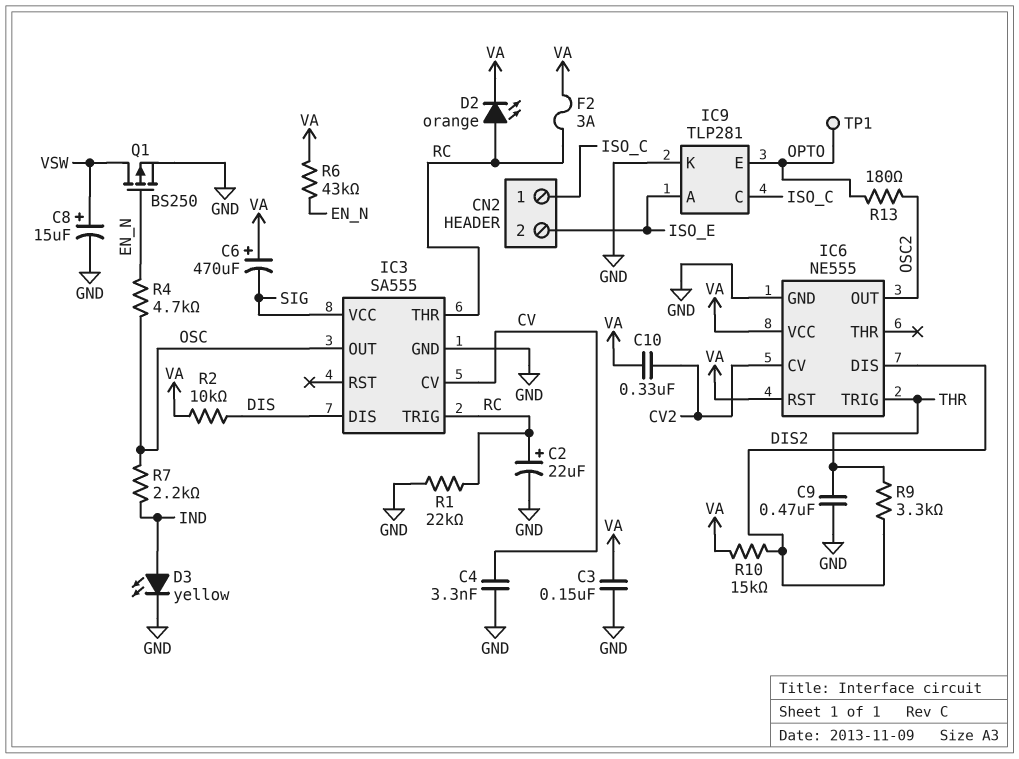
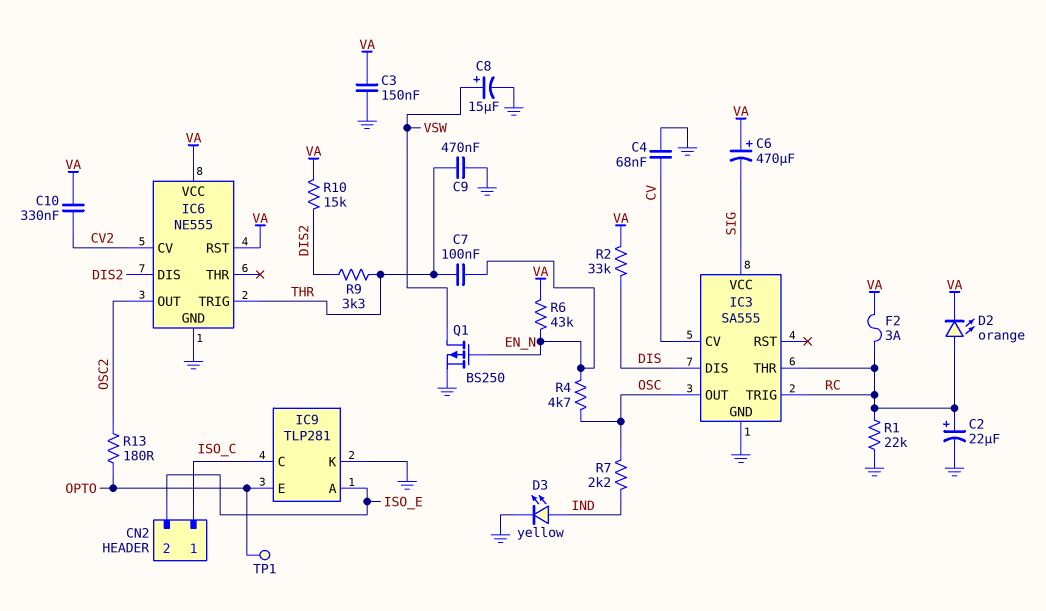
C4: 3.3nF (CV, GND) -> 68nF (CV, GND)
C7: none -> 100nF (EN_N, THR)
R2: 10k (DIS, VA) -> 33k (DIS, VA)

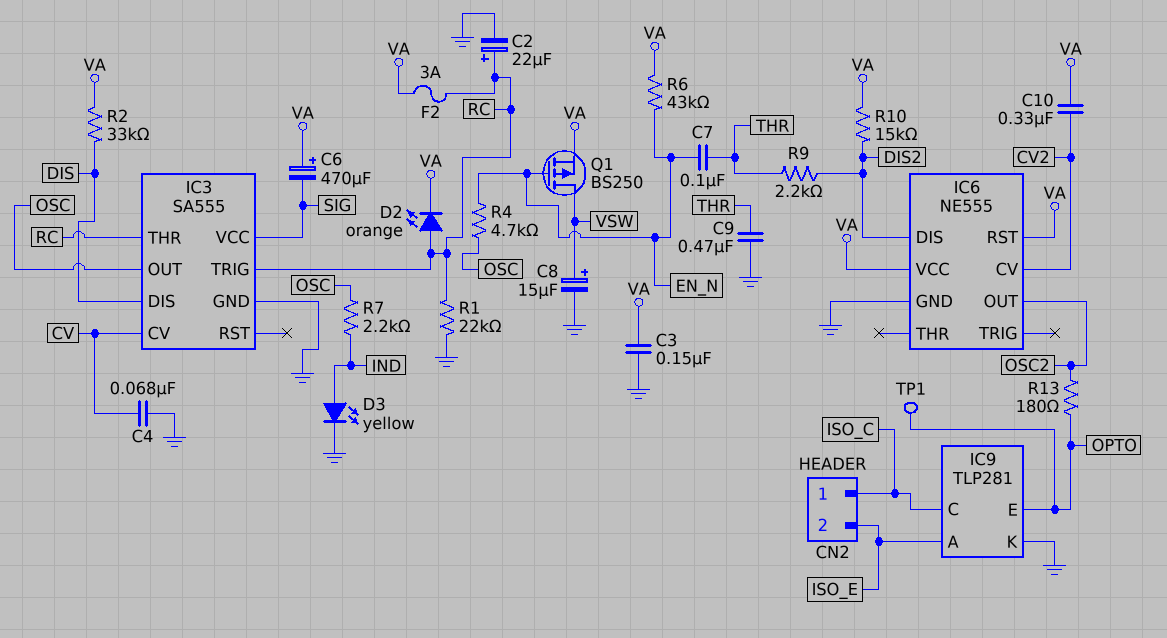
IC6 pin TRIG: THR -> none
Q1: PMOS BS250 (G EN_N, D VSW, S GND) -> PMOS BS250 (G EN_N, D VSW, S VA)
R9: 3.3k (DIS2, THR) -> 2.2k (DIS2, THR)

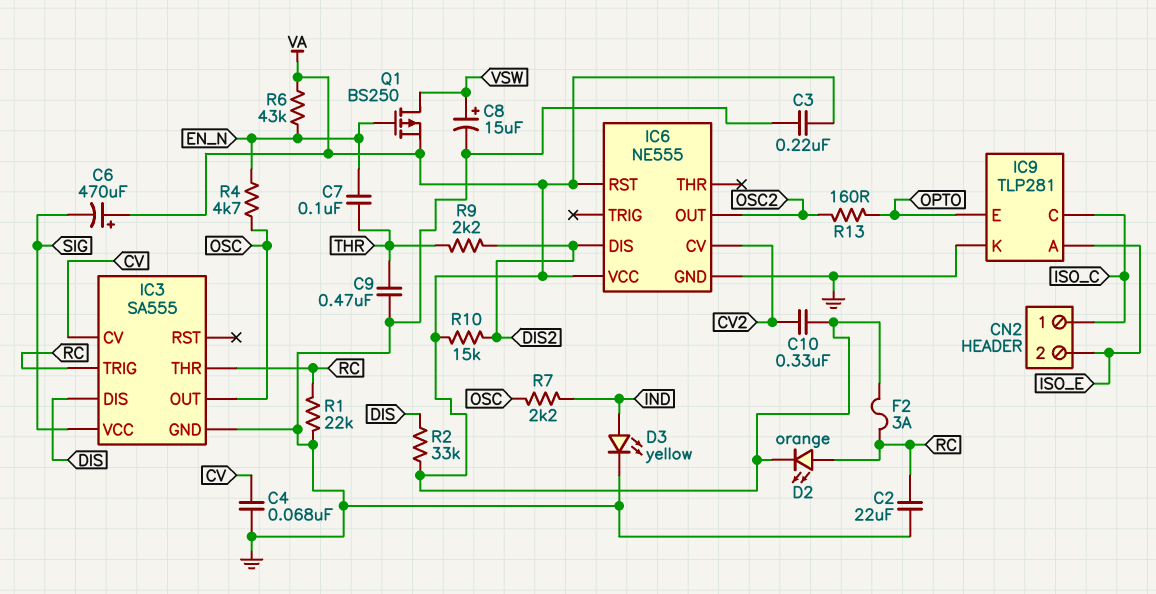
C2: 22uF (plus RC, minus GND) -> 22uF (GND, RC)
C3: 150nF (GND, VA) -> 220nF (GND, VA)
R13: 180 (OPTO, OSC2) -> 160 (OPTO, OSC2)
TP1: test point (OPTO) -> none

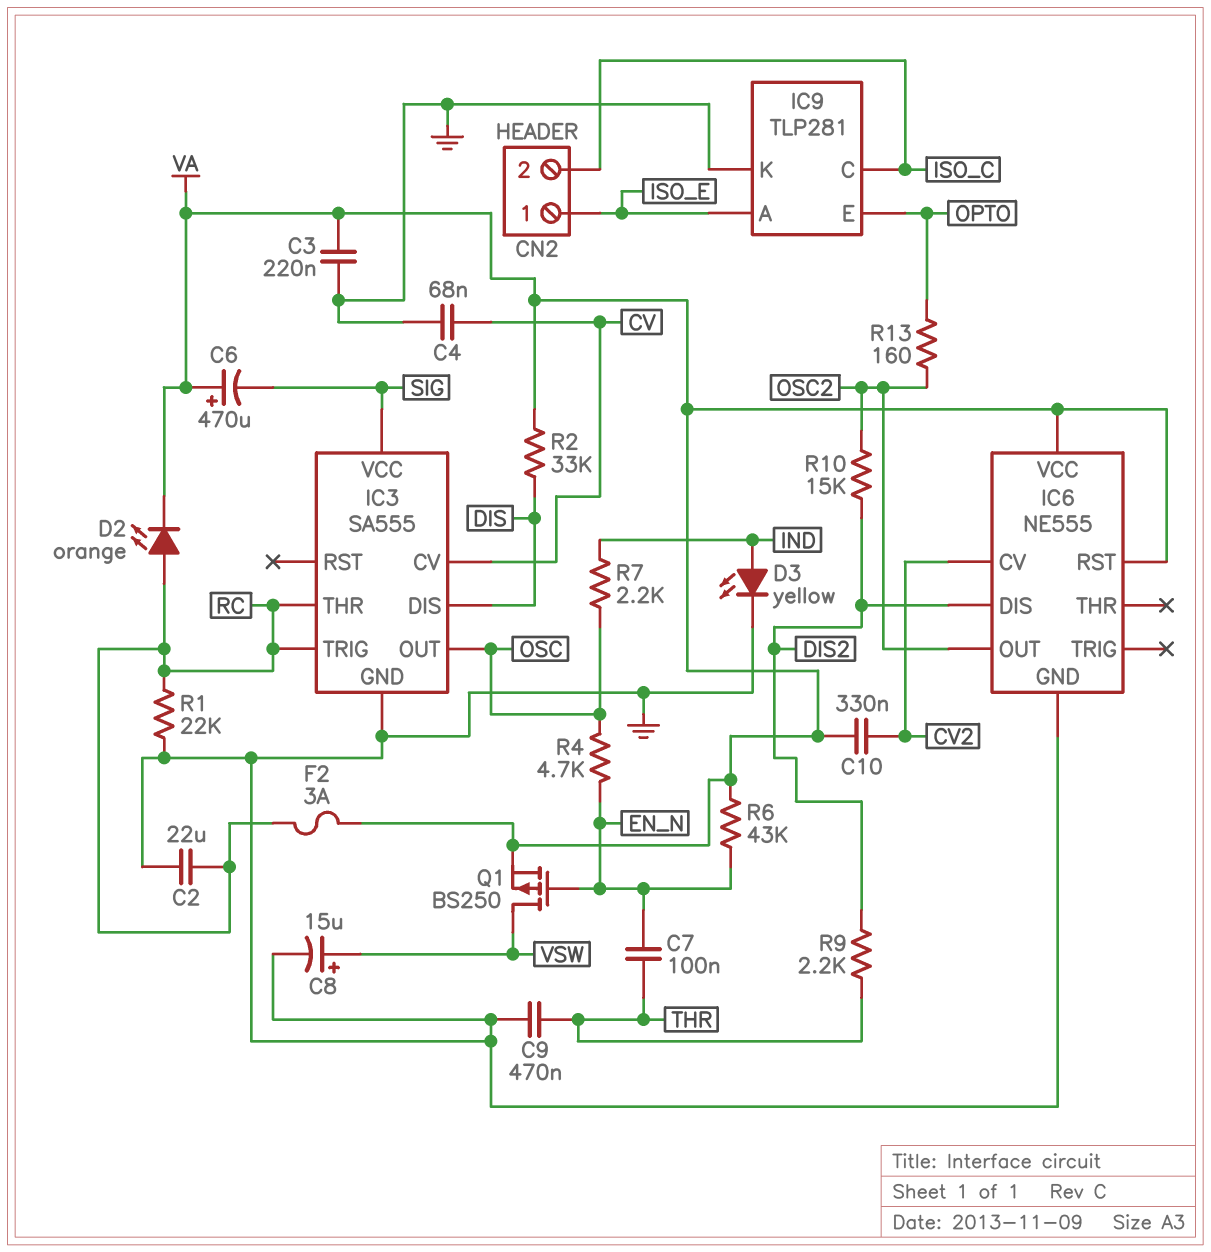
CN2 pin 1: ISO_C -> ISO_E
CN2 pin 2: ISO_E -> ISO_C
R10: 15k (DIS2, VA) -> 15k (DIS2, OSC2)

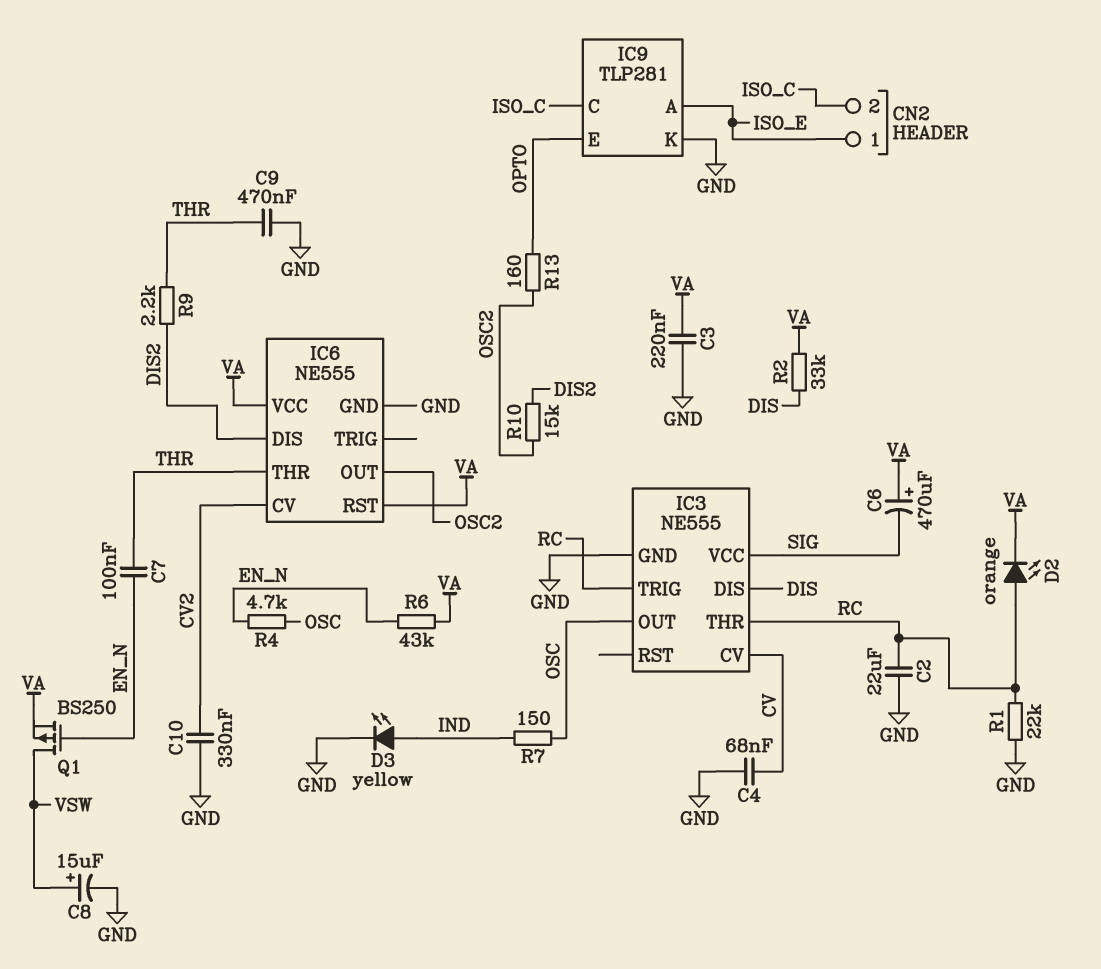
C10: 330nF (CV2, VA) -> 330nF (CV2, GND)
F2: 3A (RC, VA) -> none
IC3: SA555 -> NE555
IC6 pin THR: none -> THR
R7: 2.2k (IND, OSC) -> 150 (IND, OSC)

